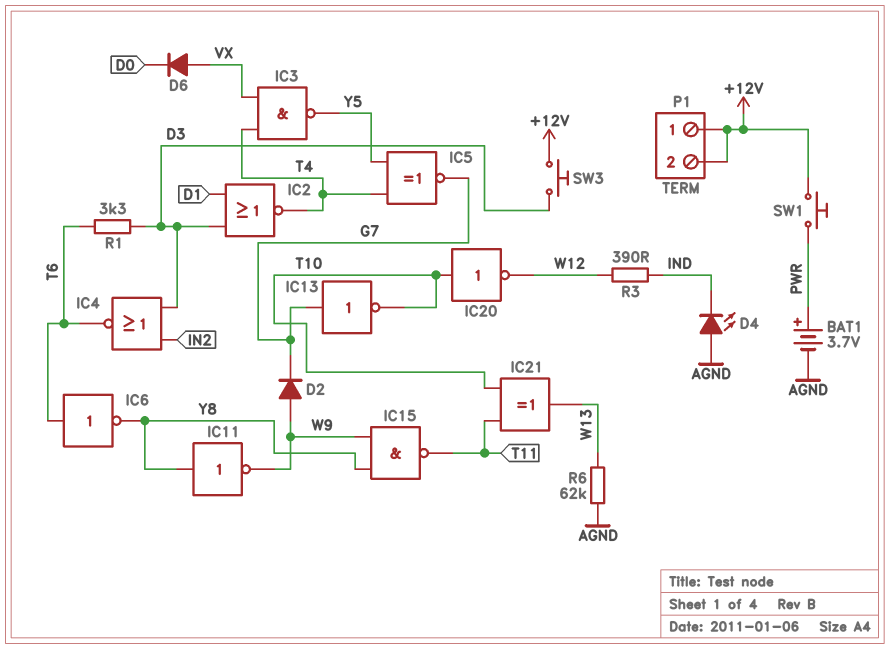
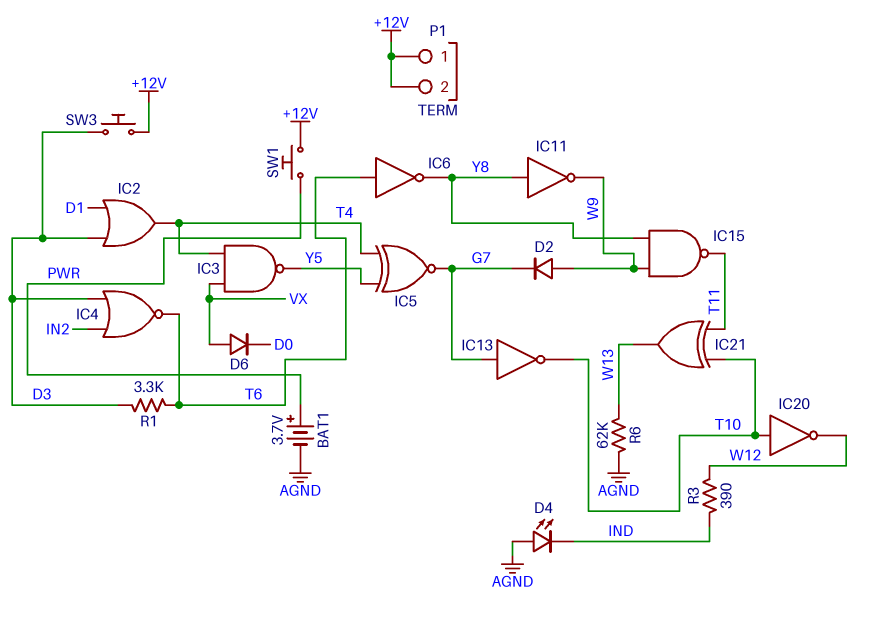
IC2: NOR (in D1, in D3, out T4) -> OR (in D1, in D3, out T4)

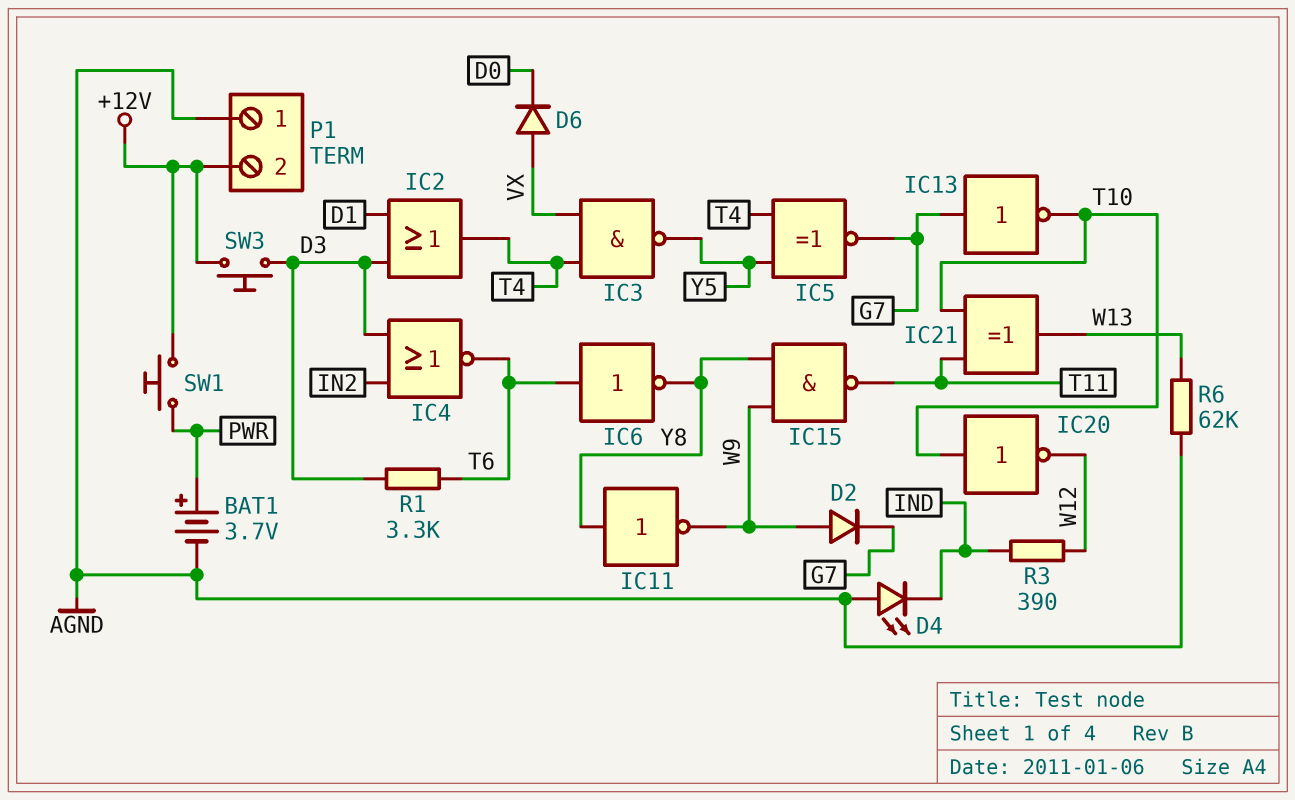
P1 pin 1: +12V -> AGND

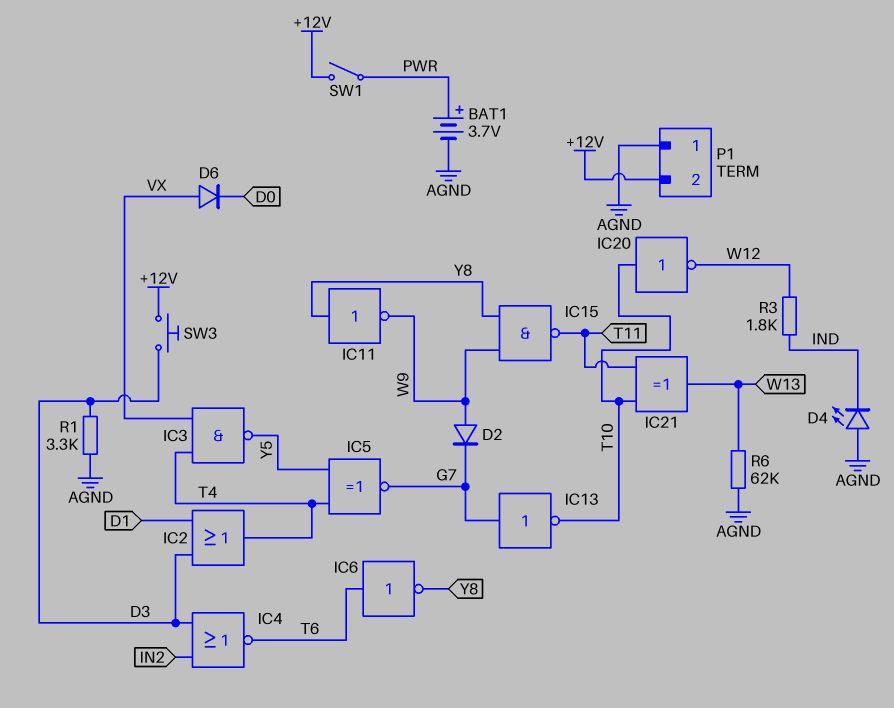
R1: 3.3k (D3, T6) -> 3.3k (AGND, D3)
R3: 390 (IND, W12) -> 1.8k (IND, W12)
SW1: button (+12V, PWR) -> switch (+12V, PWR)

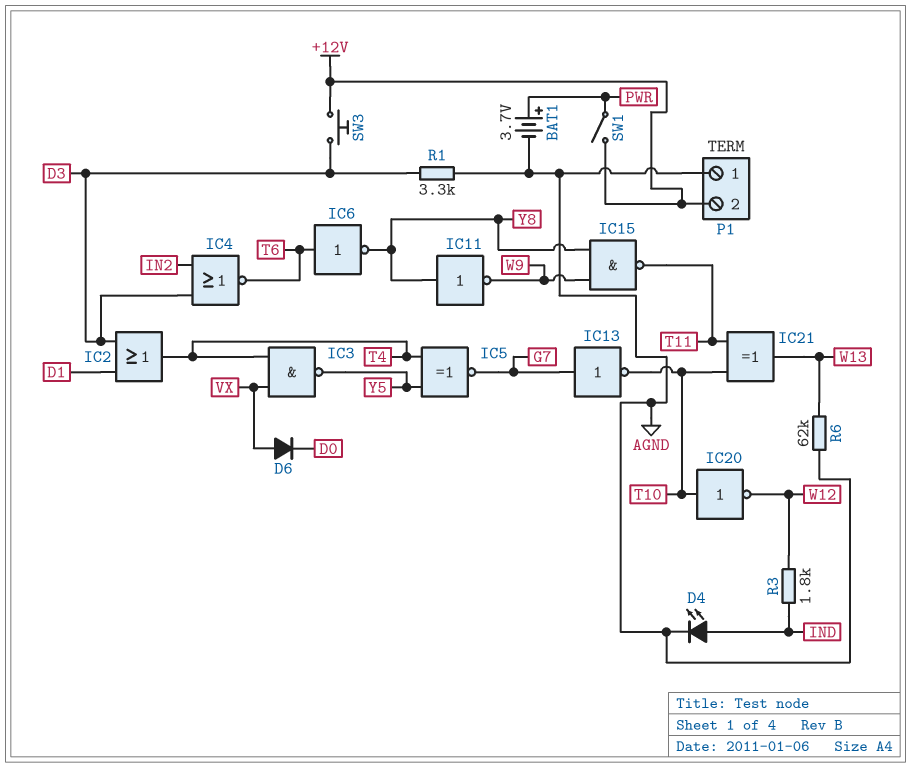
D2: diode (A W9, K G7) -> none
D4: LED (A AGND, K IND) -> LED (A IND, K AGND)

